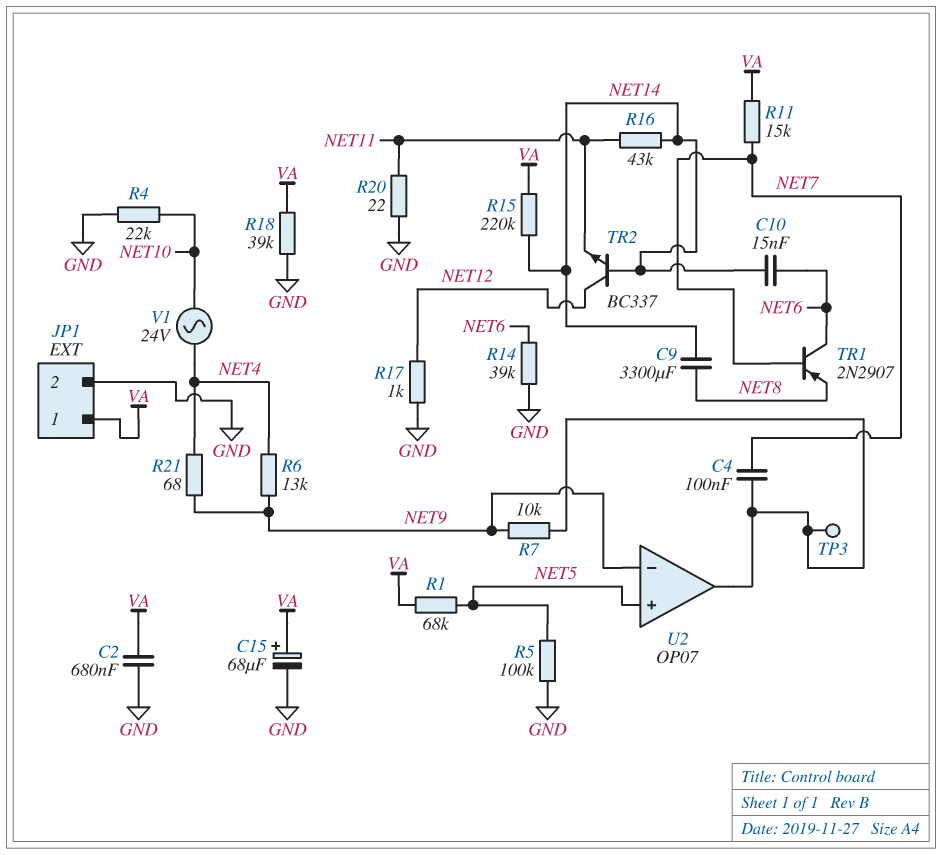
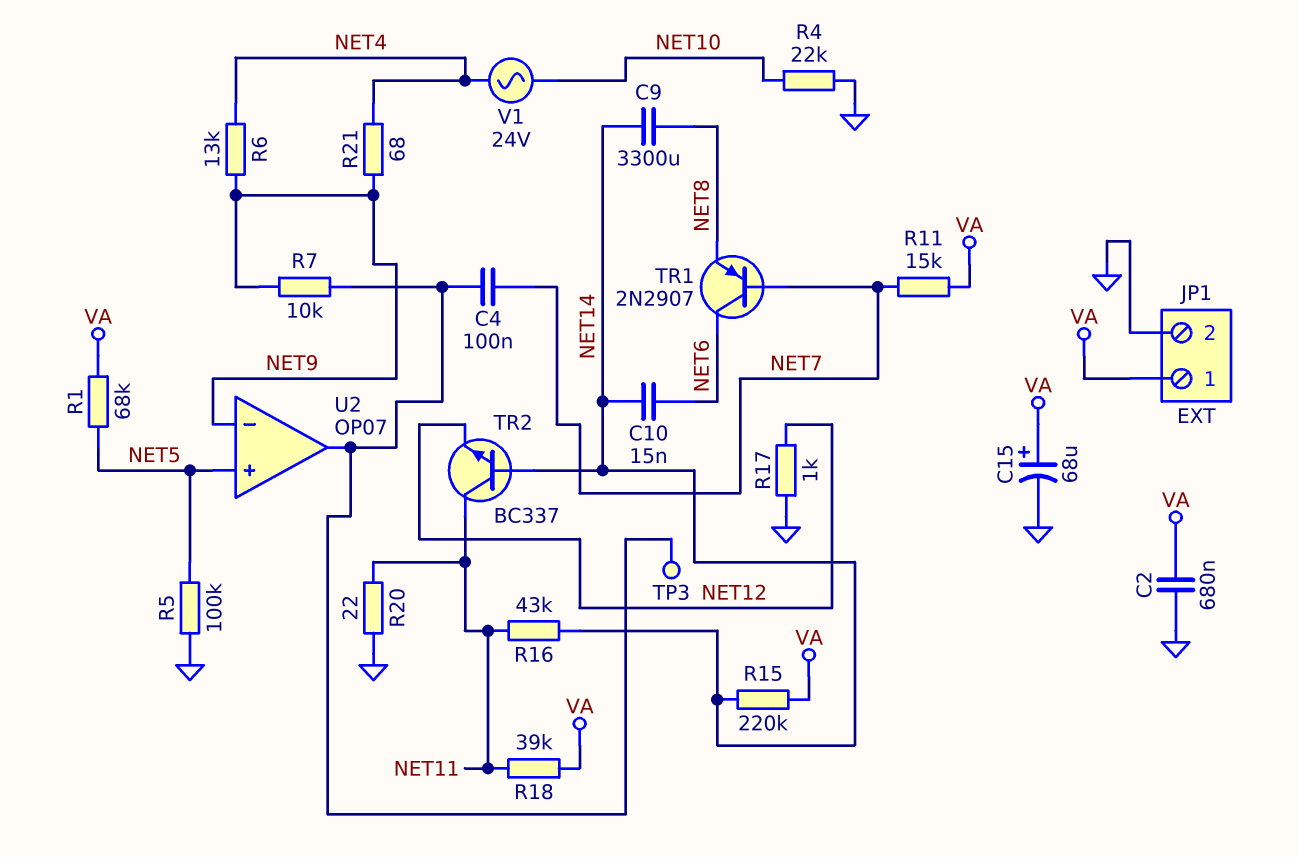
R14: 39k (GND, NET6) -> none
R18: 39k (GND, VA) -> 39k (NET11, VA)
TR2: NPN BC337 (B NET14, C NET12, E NET11) -> NPN BC337 (B NET14, C NET11, E NET12)

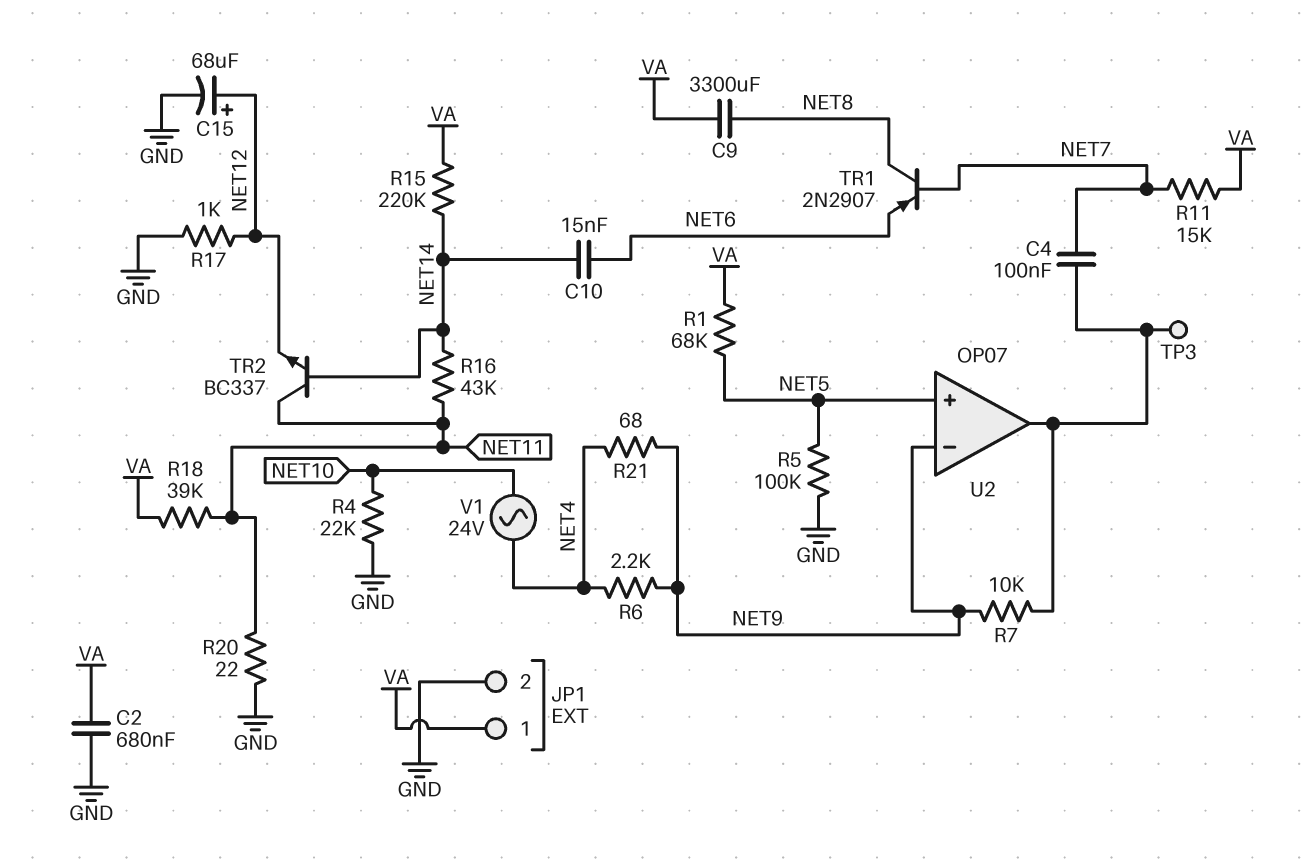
C9: 3300uF (NET8, NET14) -> 3300uF (NET8, VA)
C15: 68uF (plus VA, minus GND) -> 68uF (plus NET12, minus GND)
R6: 13k (NET4, NET9) -> 2.2k (NET4, NET9)
TR1: PNP 2N2907 (B NET7, C NET6, E NET8) -> PNP 2N2907 (B NET7, C NET8, E NET6)

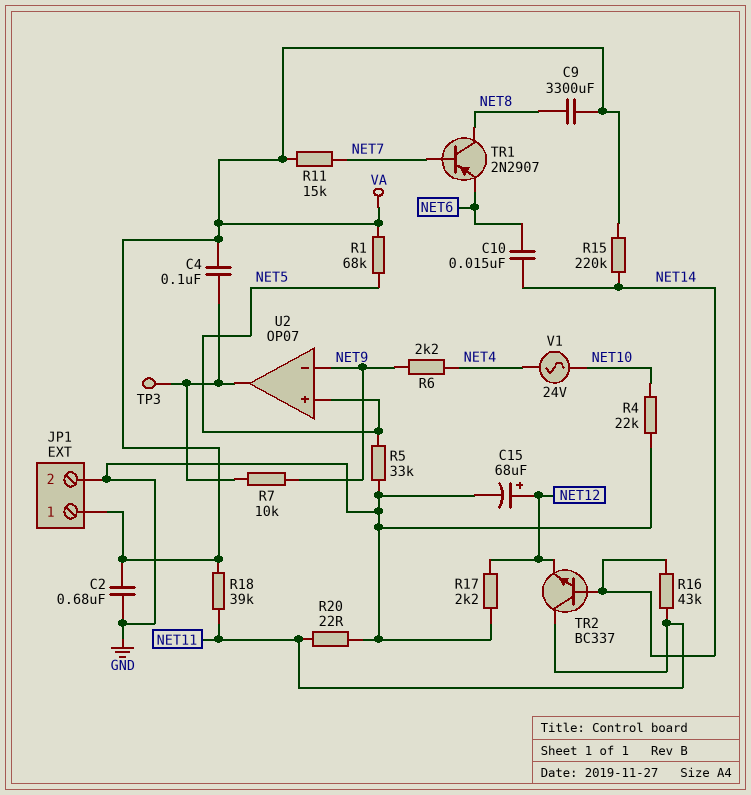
C4: 100nF (NET7, U2/out) -> 100nF (U2/out, VA)
R5: 100k (GND, NET5) -> 33k (GND, NET5)
R17: 1k (GND, NET12) -> 2.2k (GND, NET12)
R21: 68 (NET4, NET9) -> none

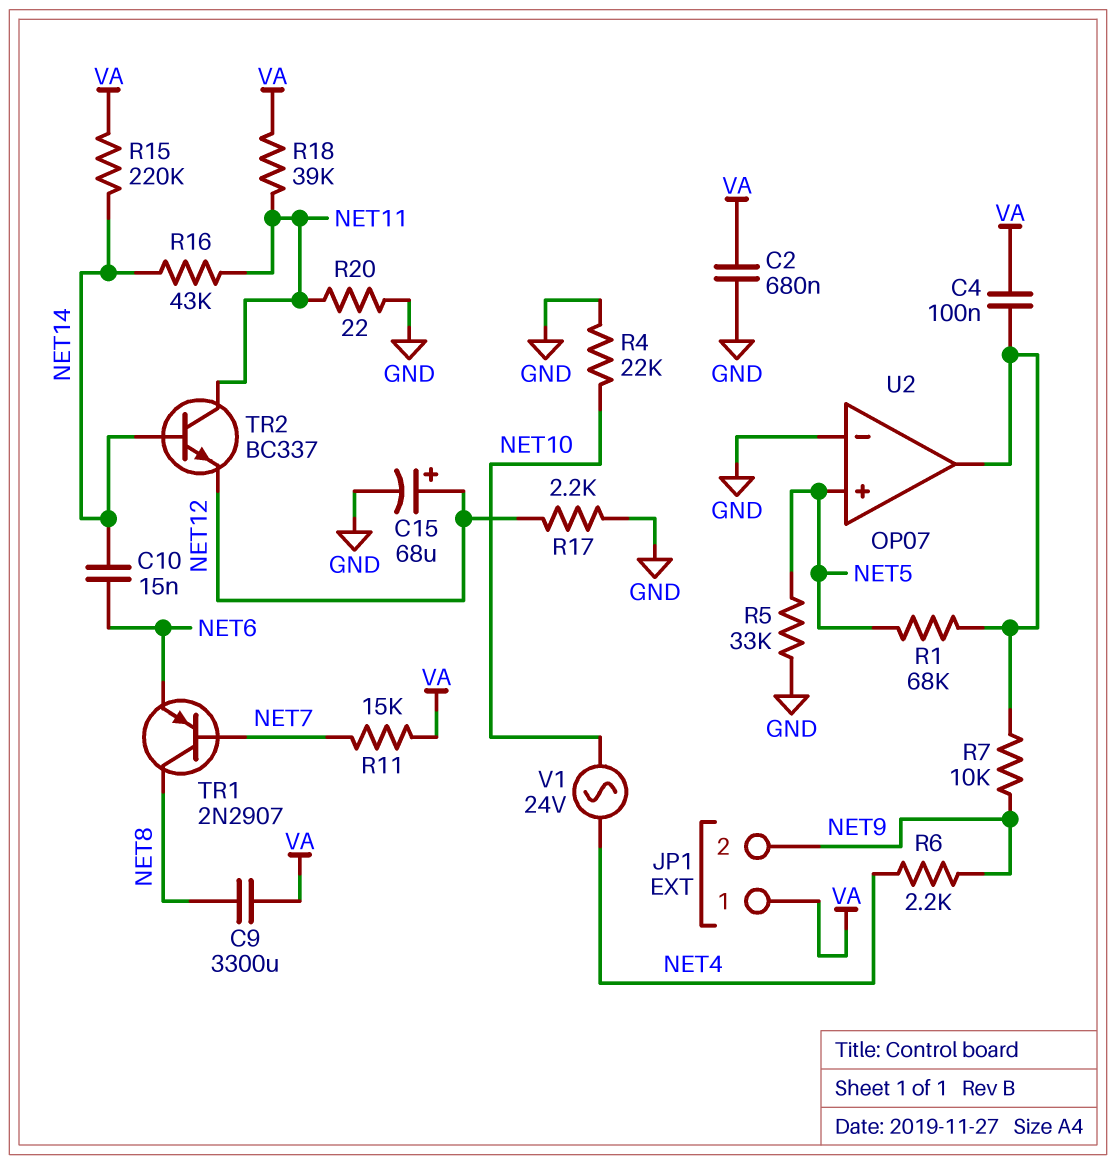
JP1 pin 2: GND -> NET9
R1: 68k (NET5, VA) -> 68k (NET5, U2/out)
TP3: test point (U2/out) -> none
U2 pin in-: NET9 -> GND

